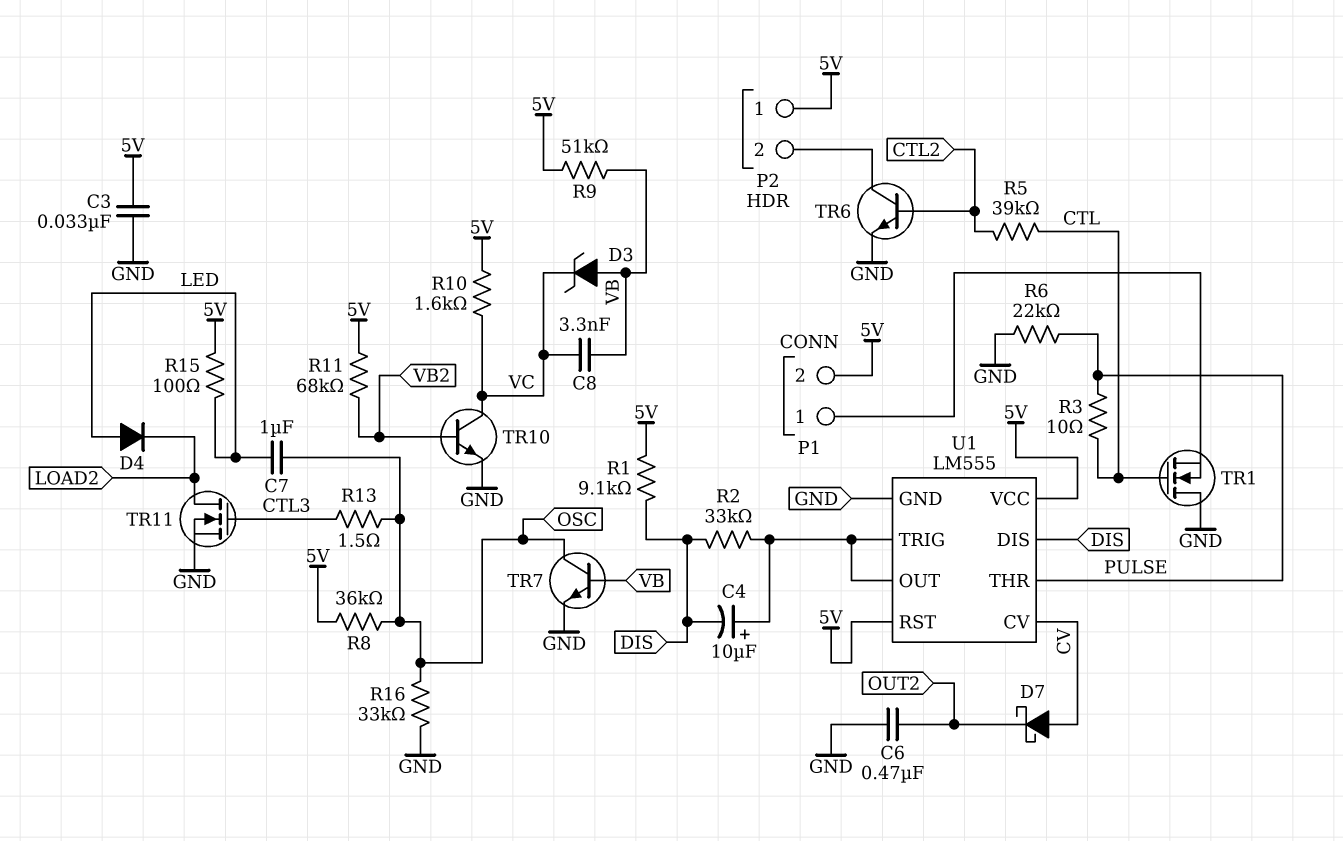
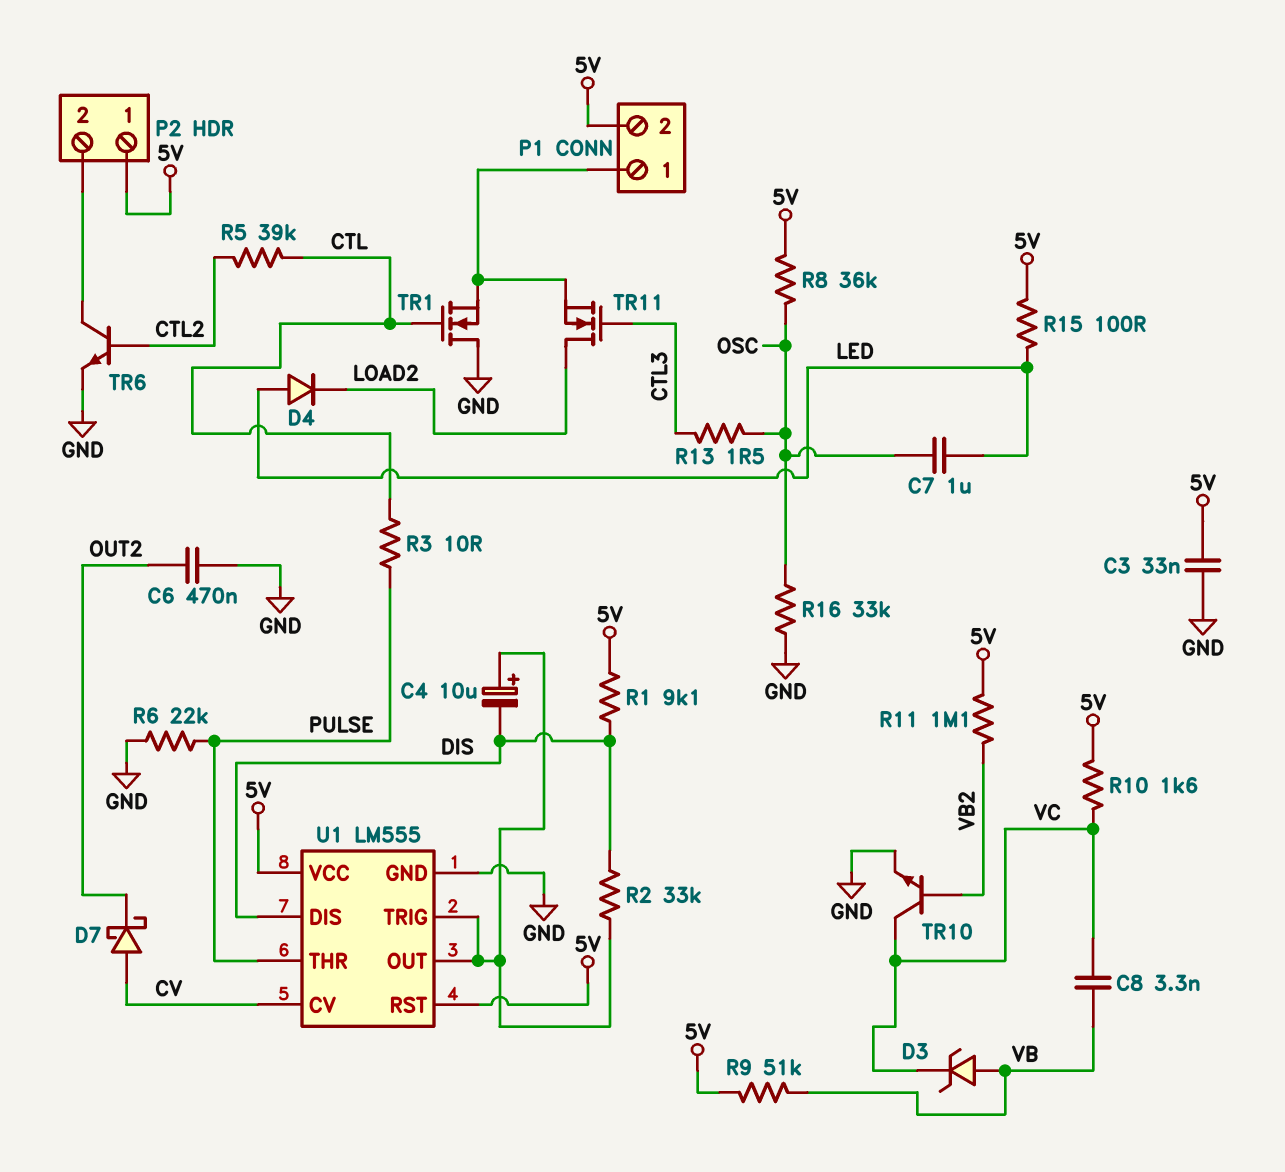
R11: 68k (5V, VB2) -> 1.1M (5V, VB2)
TR7: NPN (B VB, C OSC, E GND) -> none
TR11: NMOS (G CTL3, D LOAD2, S GND) -> NMOS (G CTL3, D LOAD2, S P1/1)

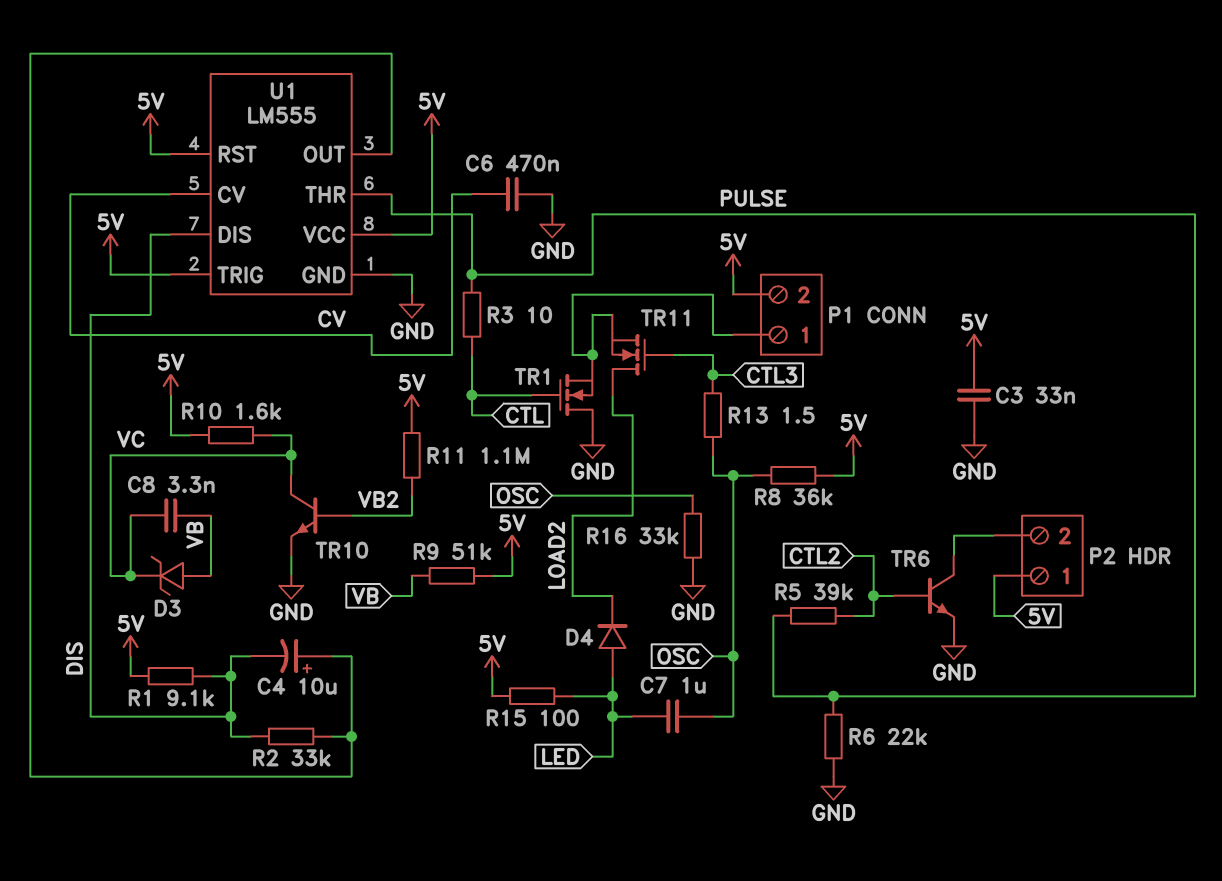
C6: 470nF (GND, OUT2) -> 470nF (CV, GND)
D7: schottky (A CV, K OUT2) -> none
R5: 39k (CTL, CTL2) -> 39k (CTL2, PULSE)
U1 pin TRIG: U1/OUT -> 5V

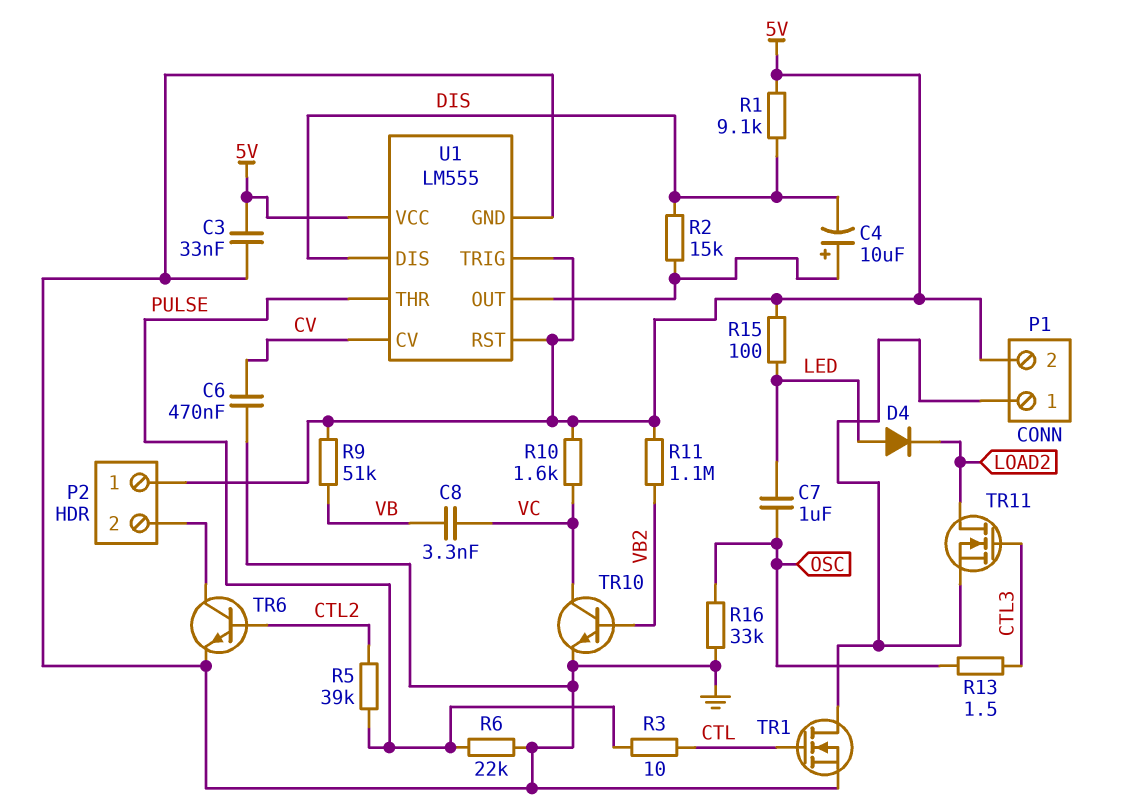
D3: zener (A VB, K VC) -> none
R2: 33k (DIS, U1/OUT) -> 15k (DIS, U1/OUT)
R8: 36k (5V, OSC) -> none
TR1: NMOS (G CTL, D GND, S P1/1) -> NMOS (G CTL, D P1/1, S GND)

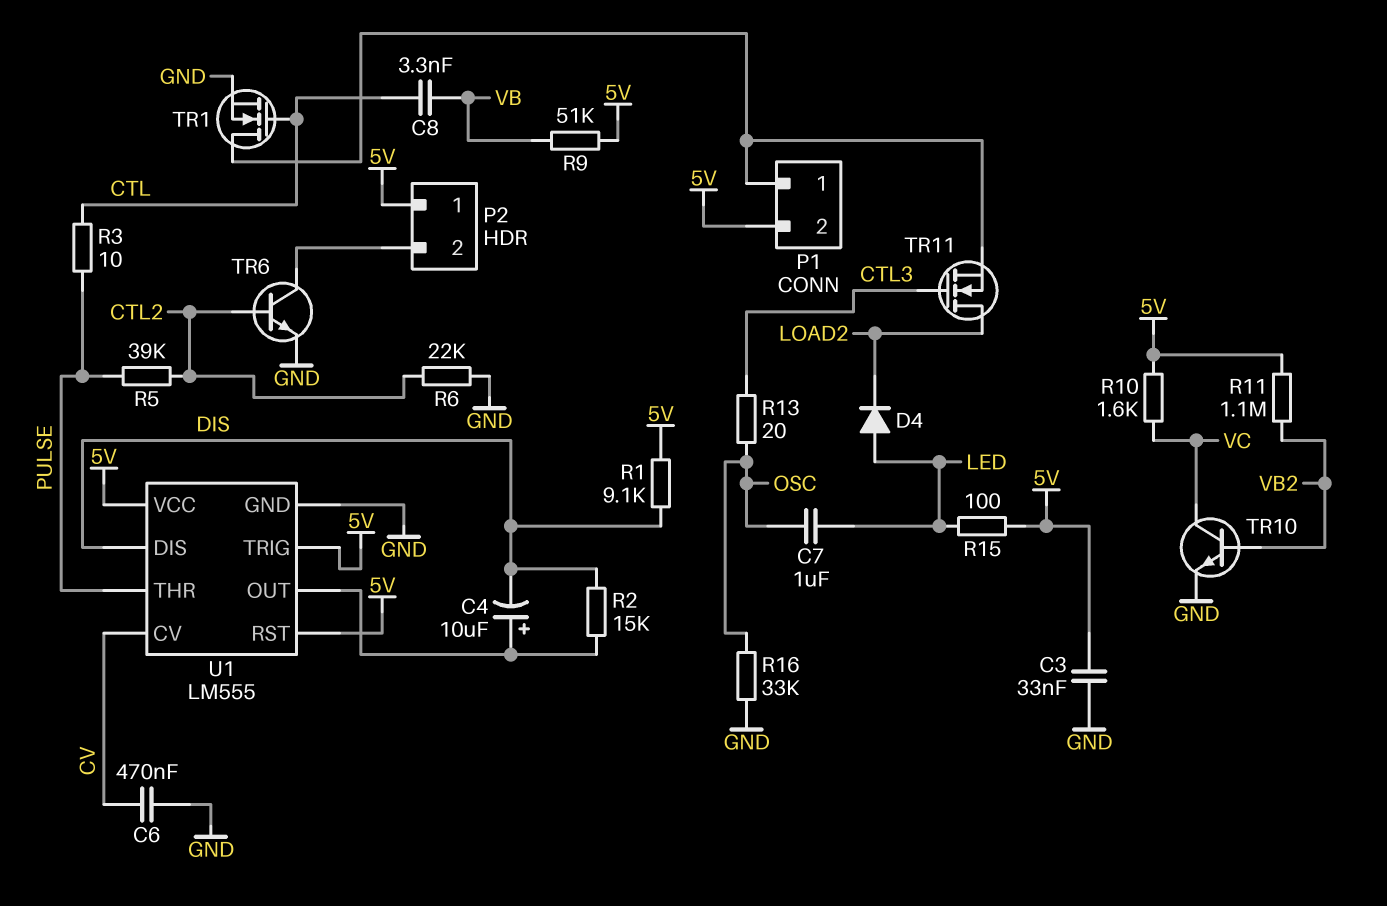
C8: 3.3nF (VB, VC) -> 3.3nF (CTL, VB)
R6: 22k (GND, PULSE) -> 22k (CTL2, GND)
R13: 1.5 (CTL3, OSC) -> 20 (CTL3, OSC)

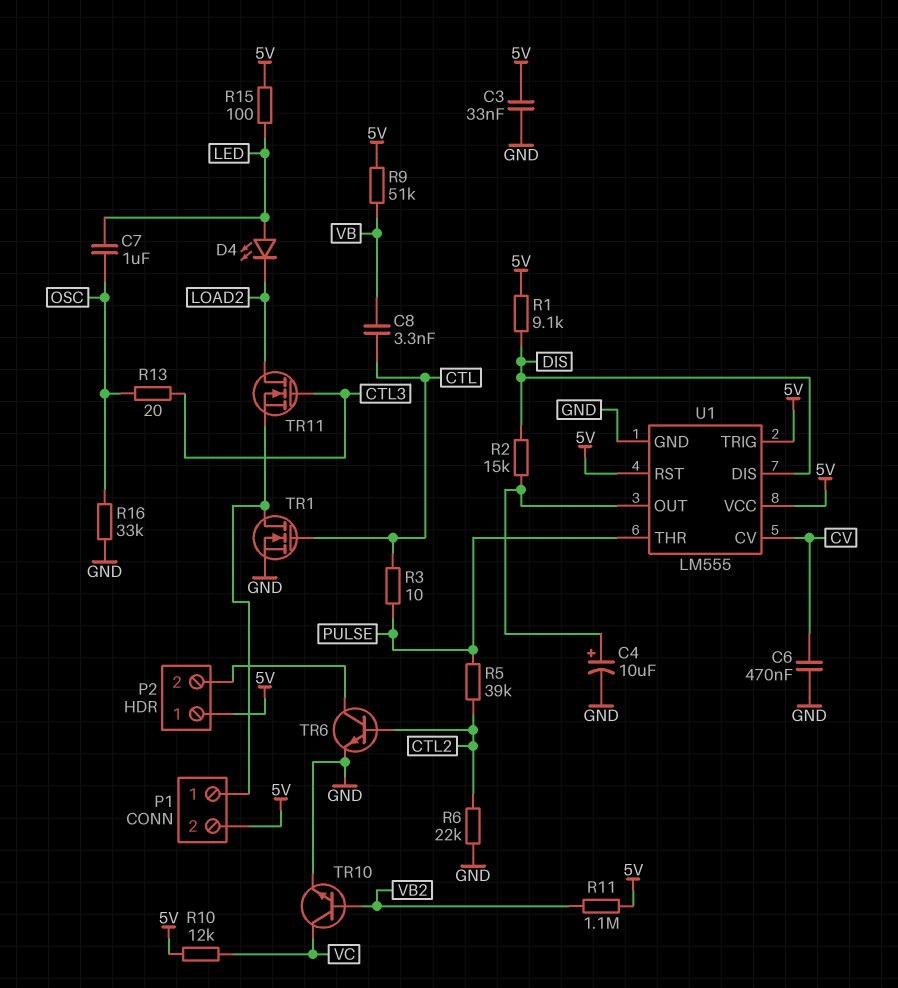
C4: 10uF (plus U1/OUT, minus DIS) -> 10uF (plus U1/OUT, minus GND)
D4: diode (A LED, K LOAD2) -> LED (A LED, K LOAD2)
R10: 1.6k (5V, VC) -> 12k (5V, VC)

